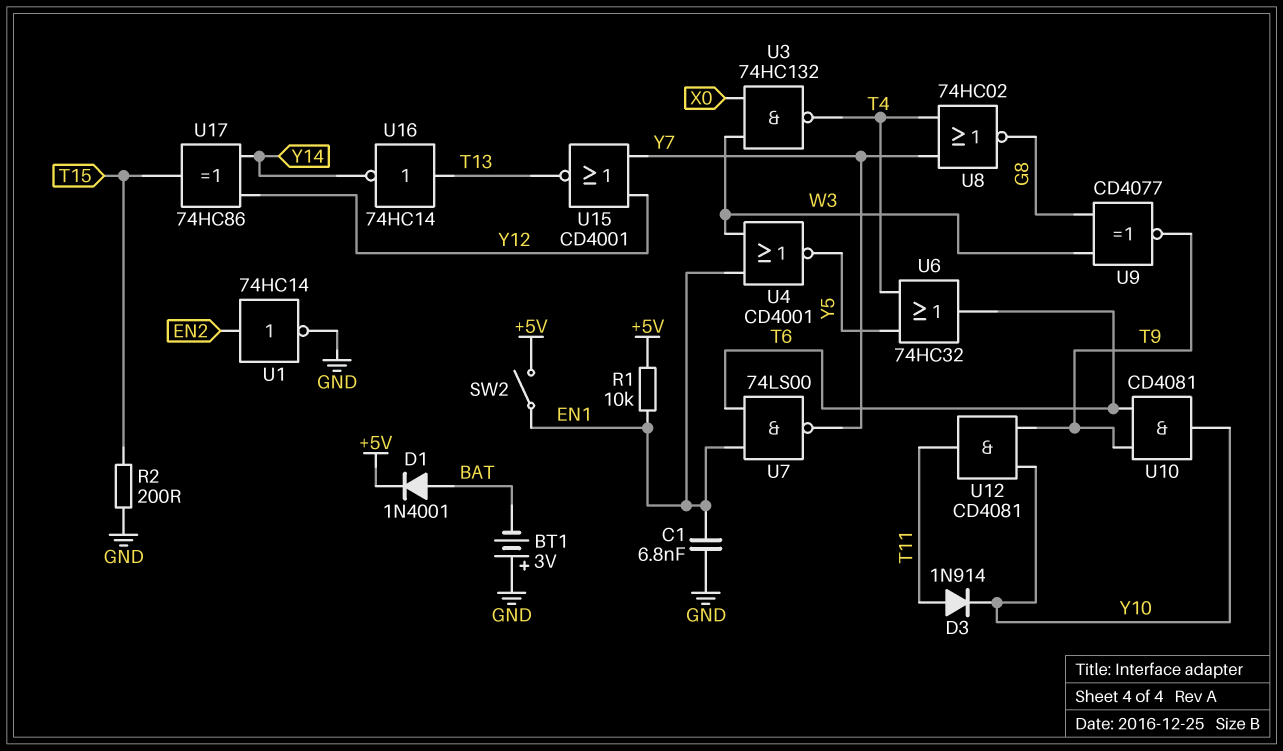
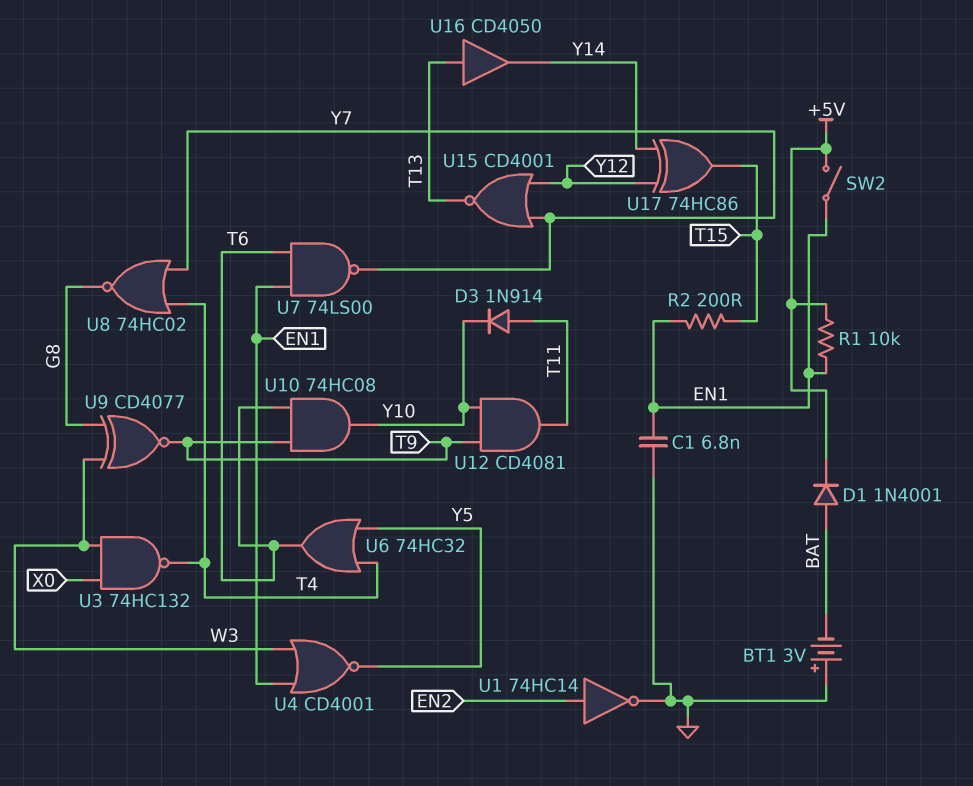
R2: 200 (GND, T15) -> 200 (EN1, T15)
U10: AND CD4081 (in T6, in T9, out Y10) -> AND 74HC08 (in T6, in T9, out Y10)
U16: NOT 74HC14 (in T13, out Y14) -> buffer CD4050 (in T13, out Y14)

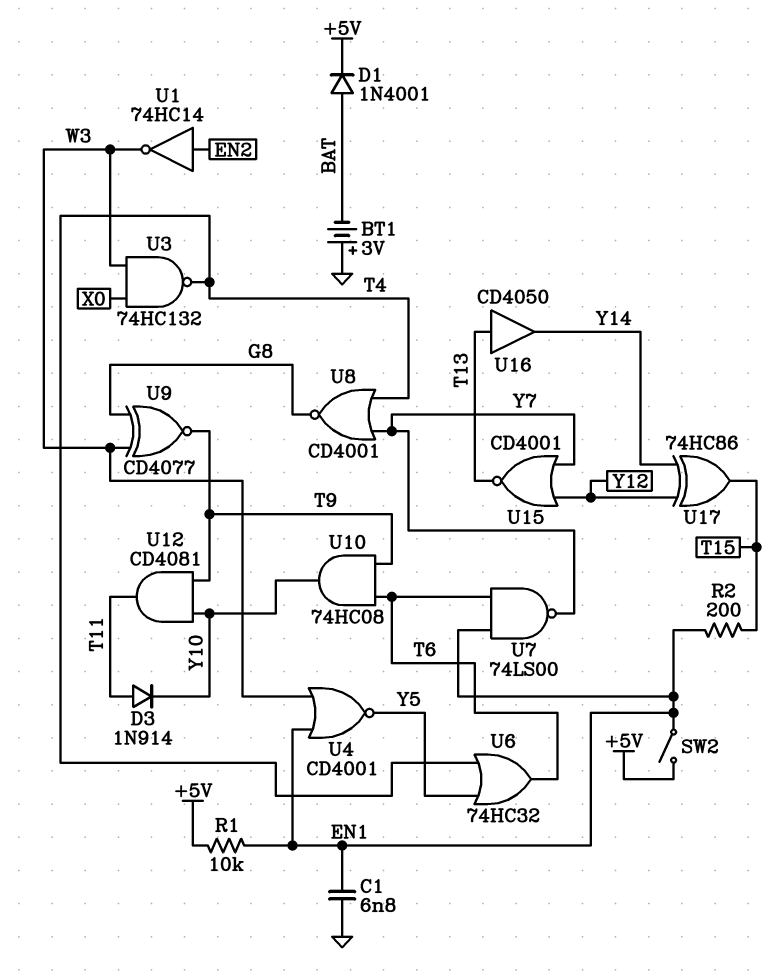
U1: NOT 74HC14 (in EN2, out GND) -> NOT 74HC14 (in EN2, out W3)
U8: NOR 74HC02 (in T4, in Y7, out G8) -> NOR CD4001 (in T4, in Y7, out G8)

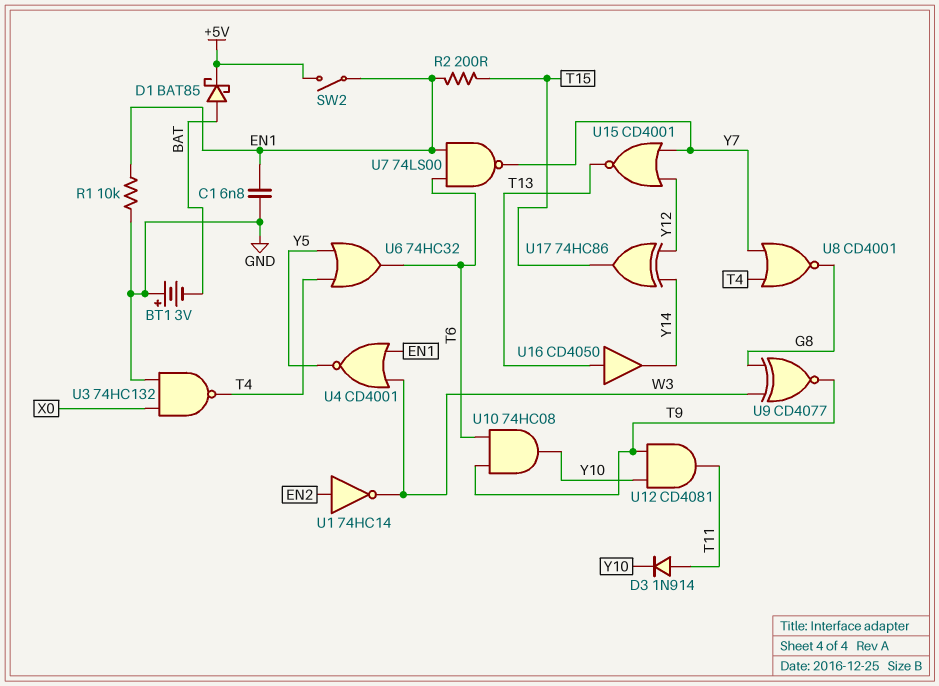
D1: diode 1N4001 (A BAT, K +5V) -> schottky BAT85 (A BAT, K +5V)
R1: 10k (+5V, EN1) -> 10k (EN1, GND)
U3: NAND 74HC132 (in W3, in X0, out T4) -> NAND 74HC132 (in GND, in X0, out T4)

